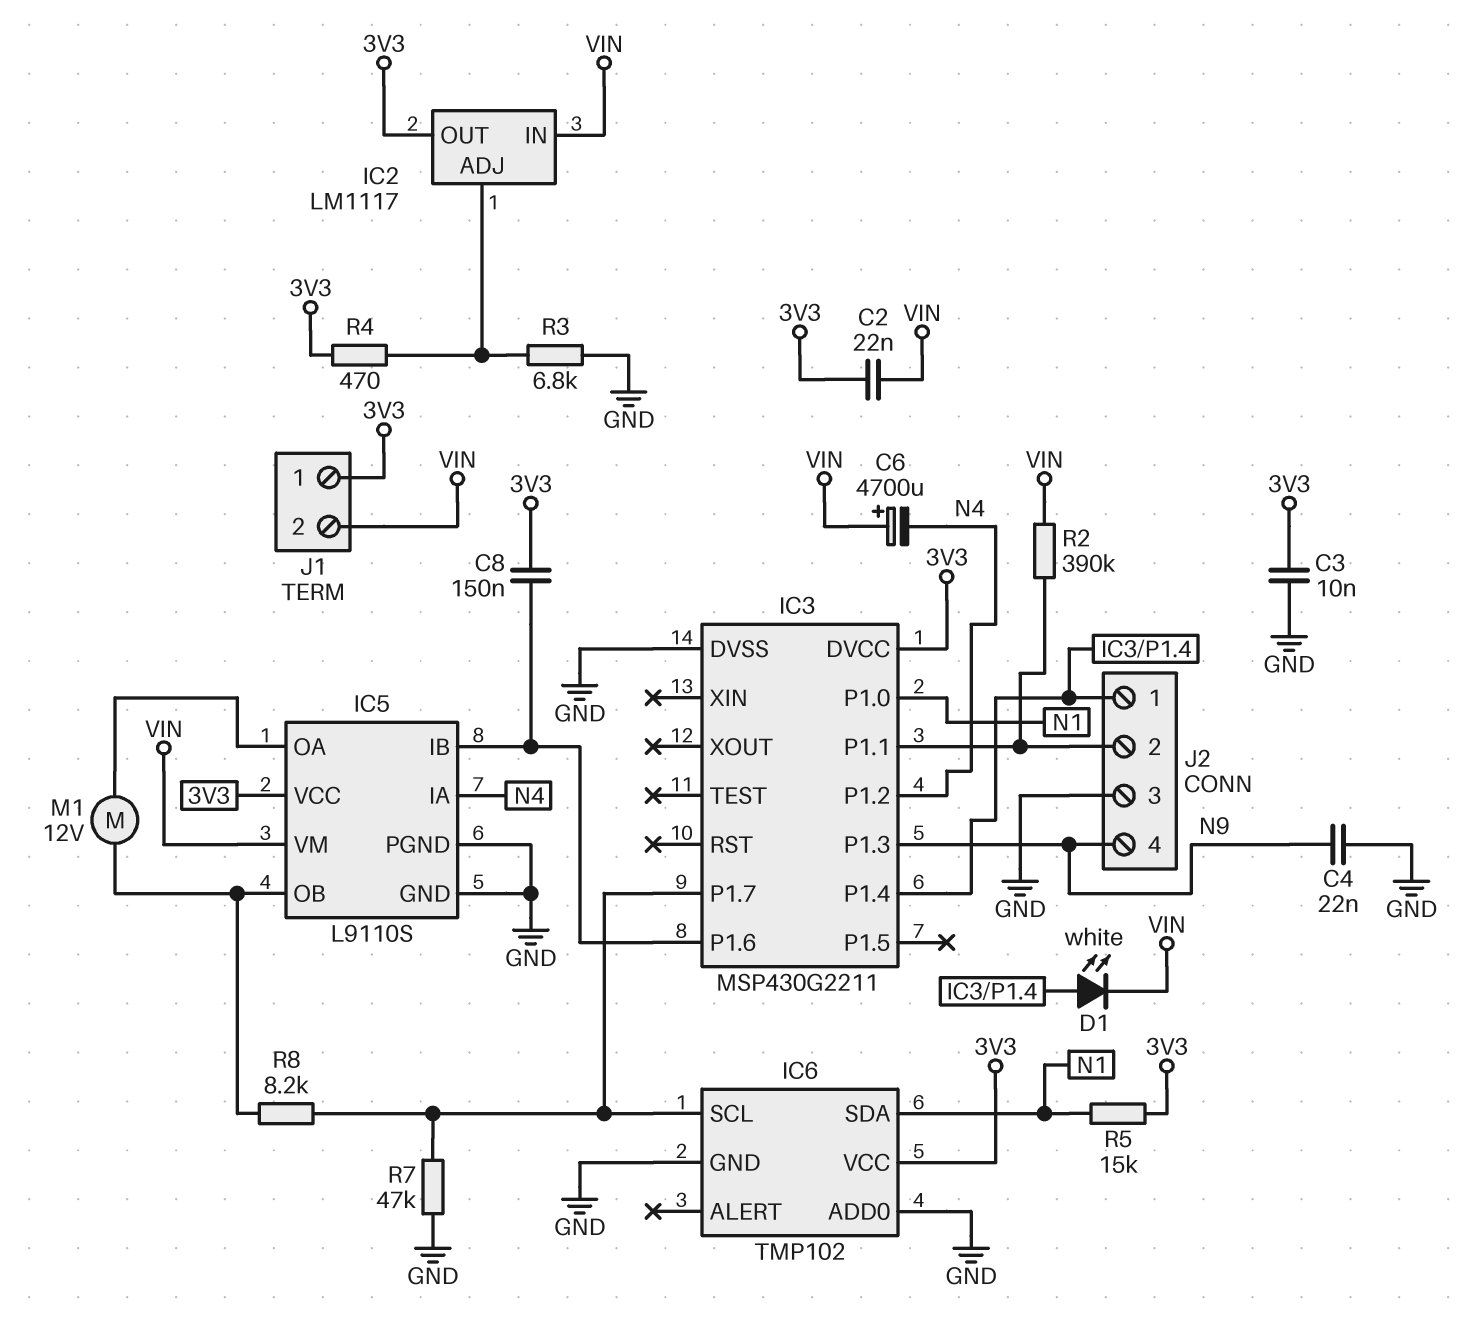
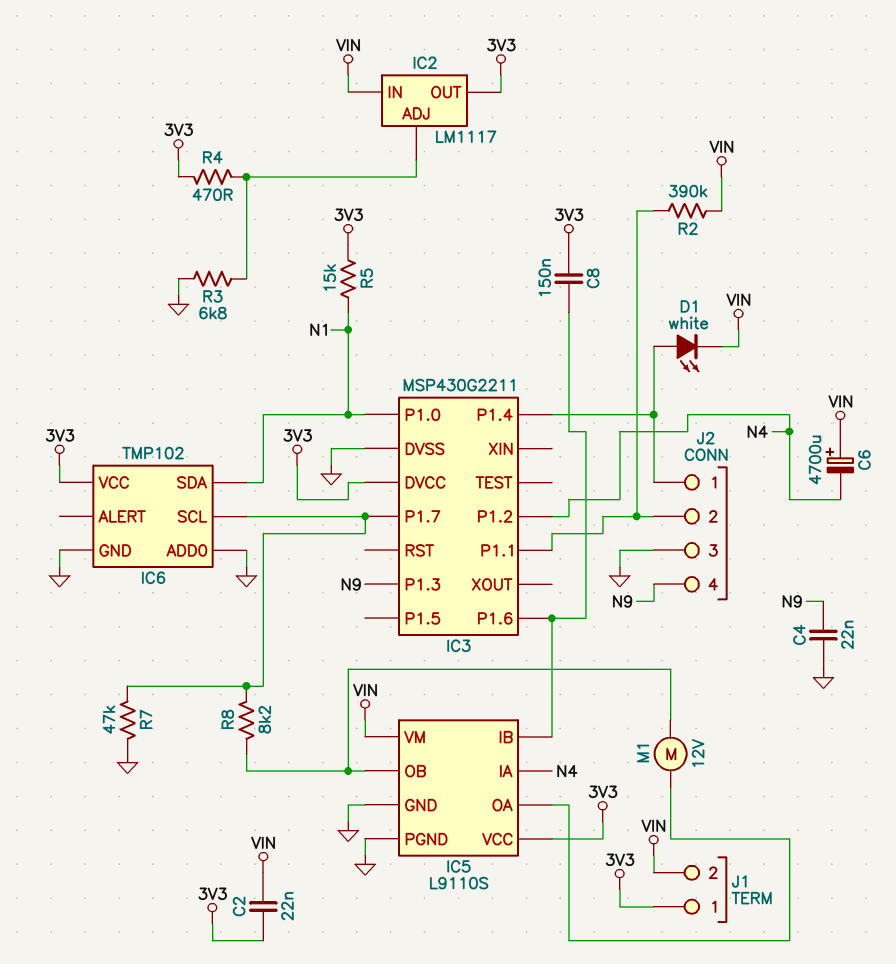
C3: 10nF (3V3, GND) -> none

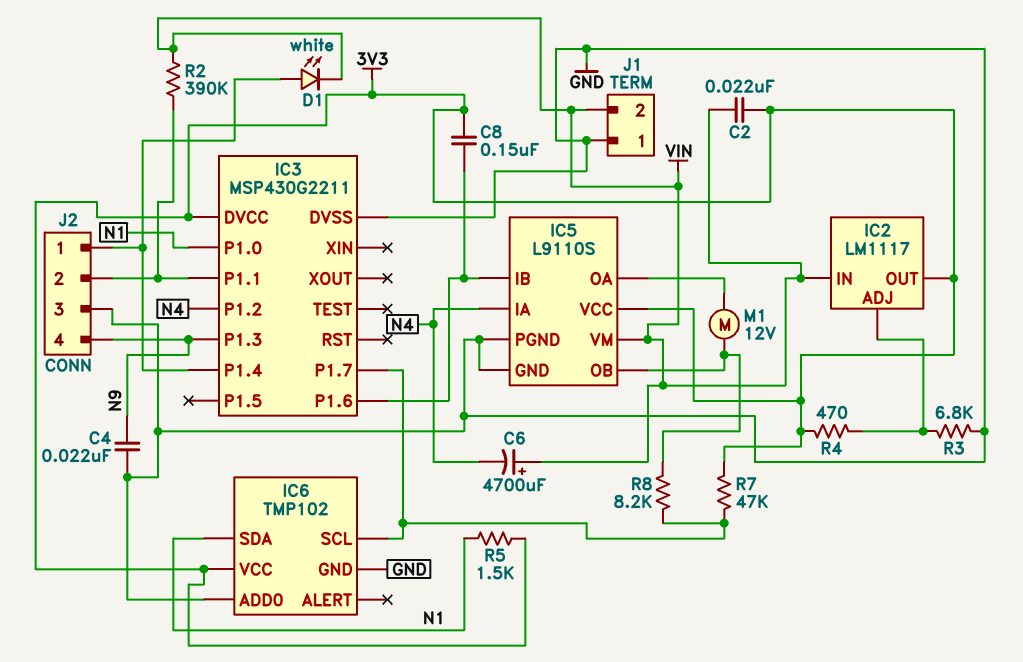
J1 pin 1: 3V3 -> GND
R5: 15k (3V3, N1) -> 1.5k (3V3, N1)
R7: 47k (GND, IC3/P1.7) -> 47k (3V3, IC3/P1.7)

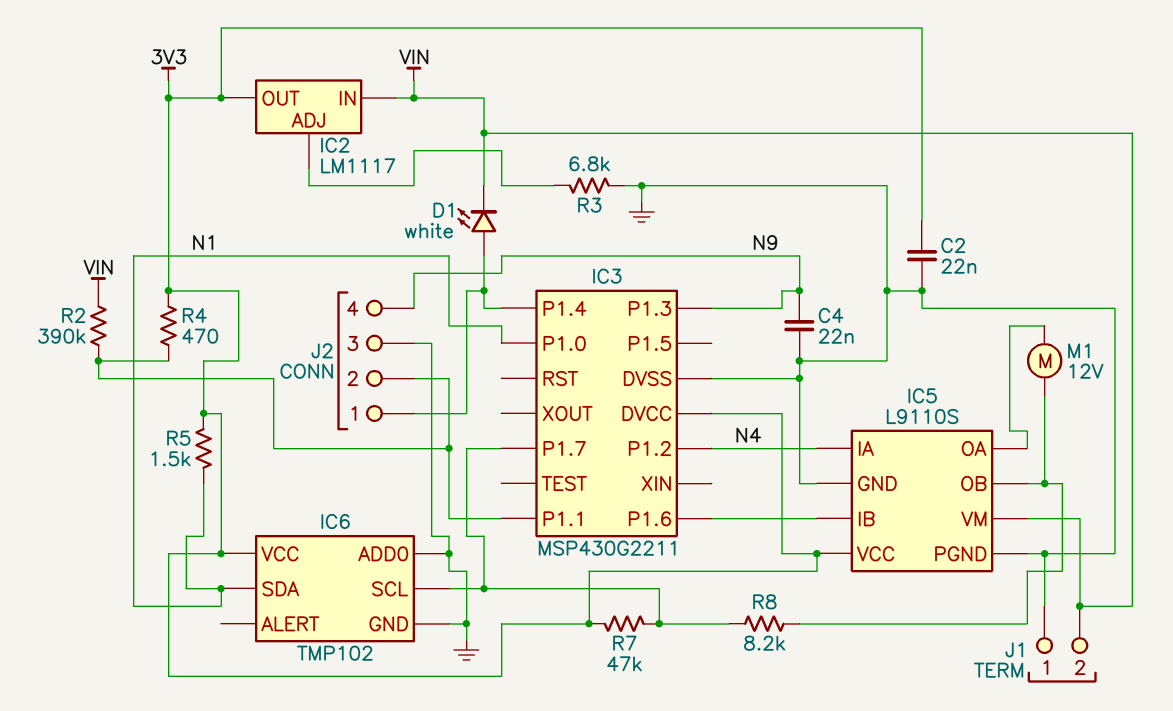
C2: 22nF (3V3, VIN) -> 22nF (3V3, GND)
C6: 4700uF (plus VIN, minus N4) -> none
C8: 150nF (3V3, IC3/P1.6) -> none
R4: 470 (3V3, IC2/ADJ) -> 470 (3V3, IC3/P1.1)

